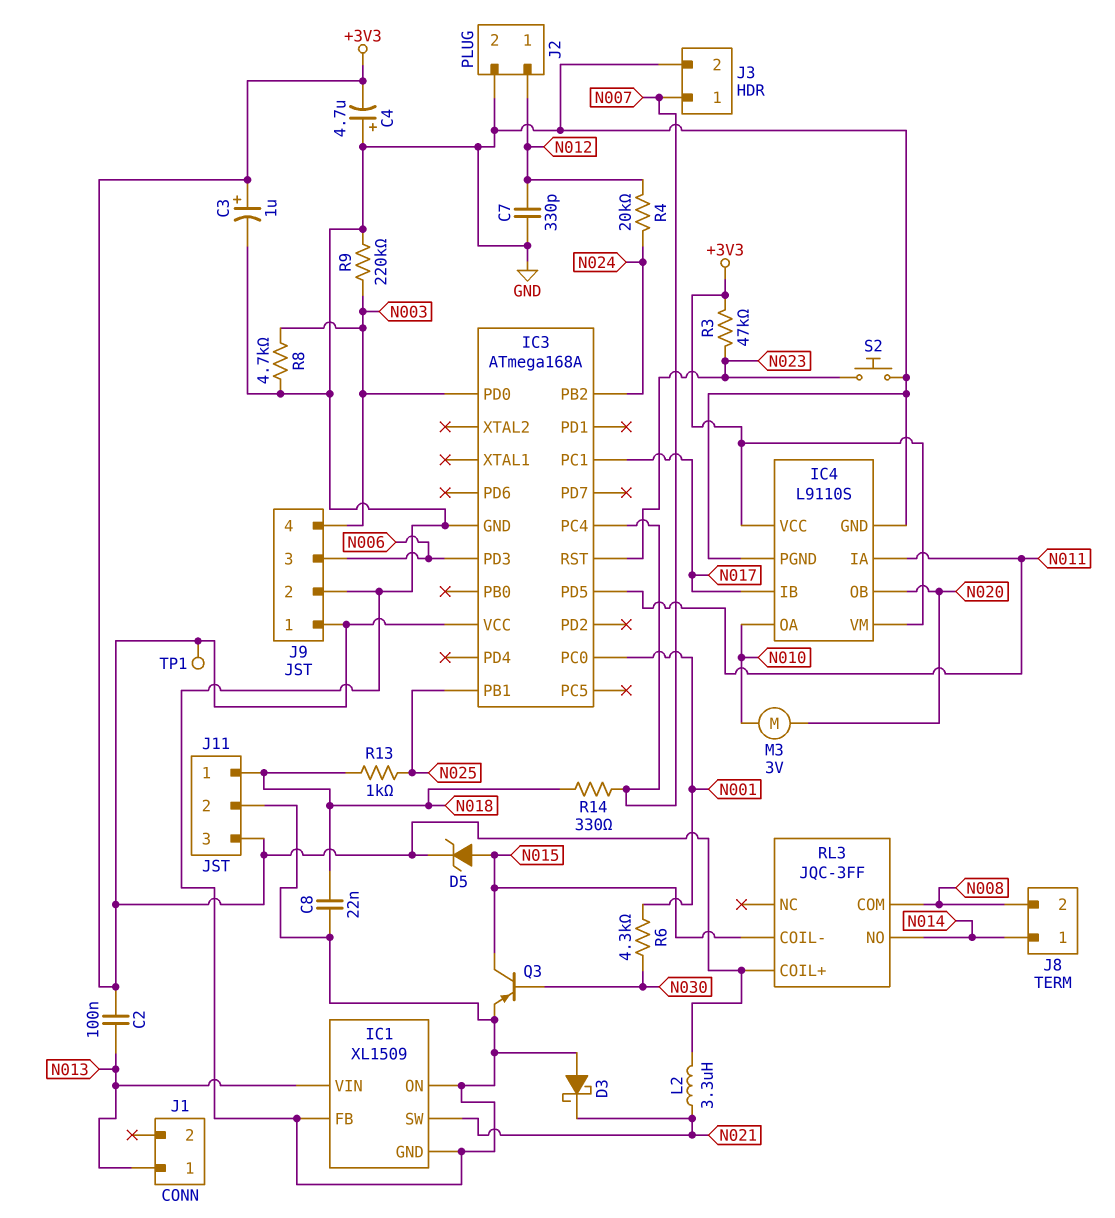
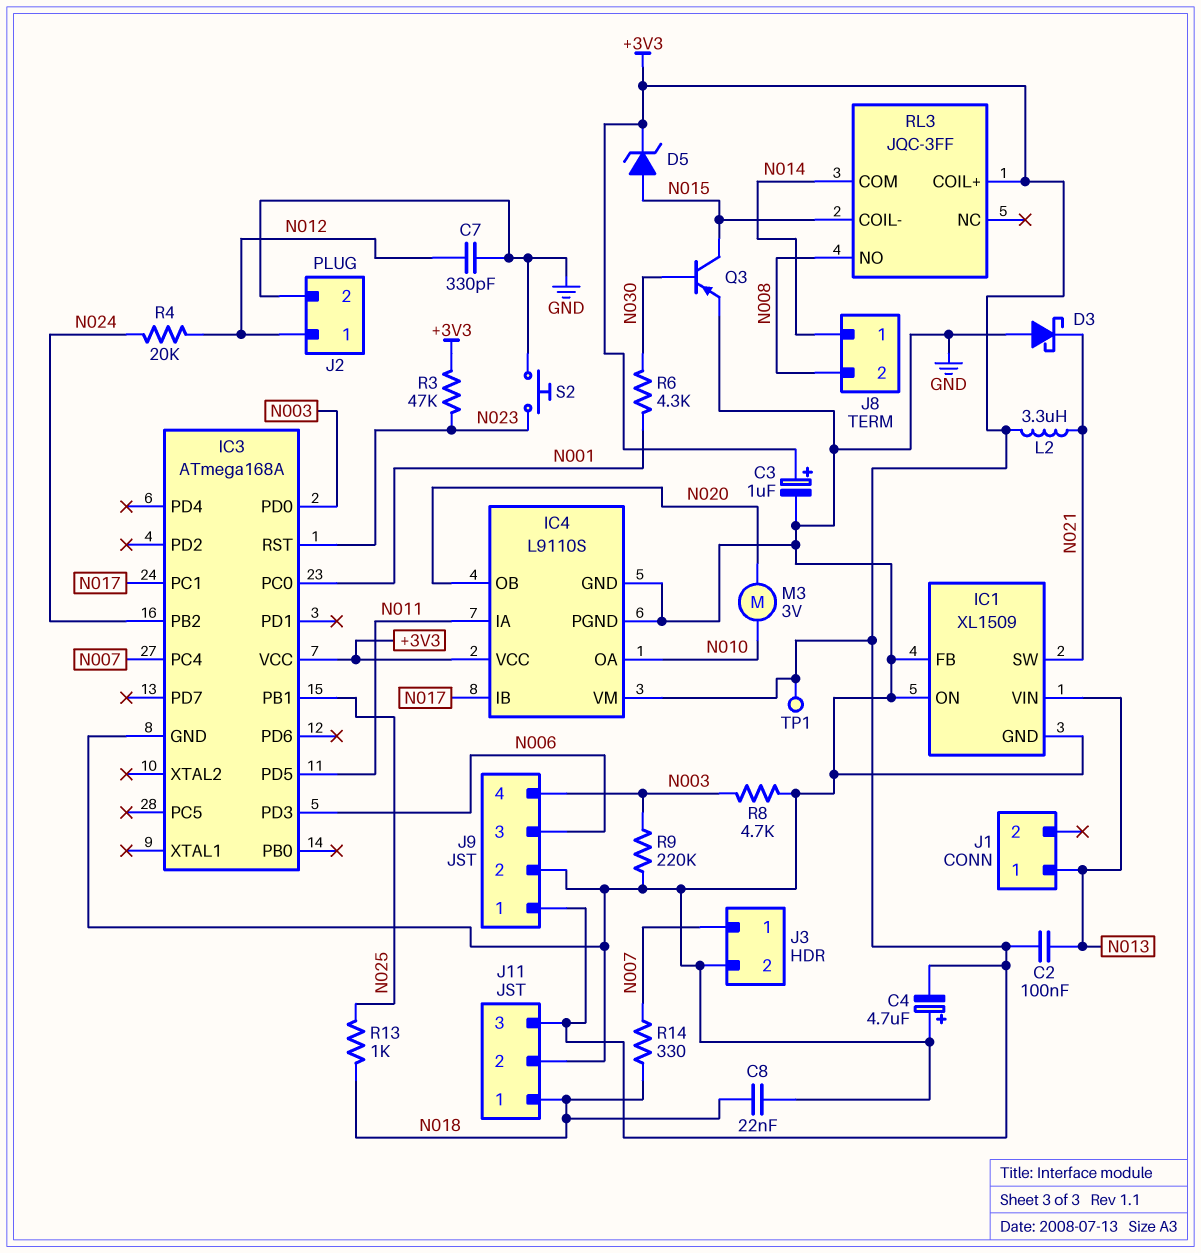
RL3 pin COM: N008 -> N014
RL3 pin NO: N014 -> N008

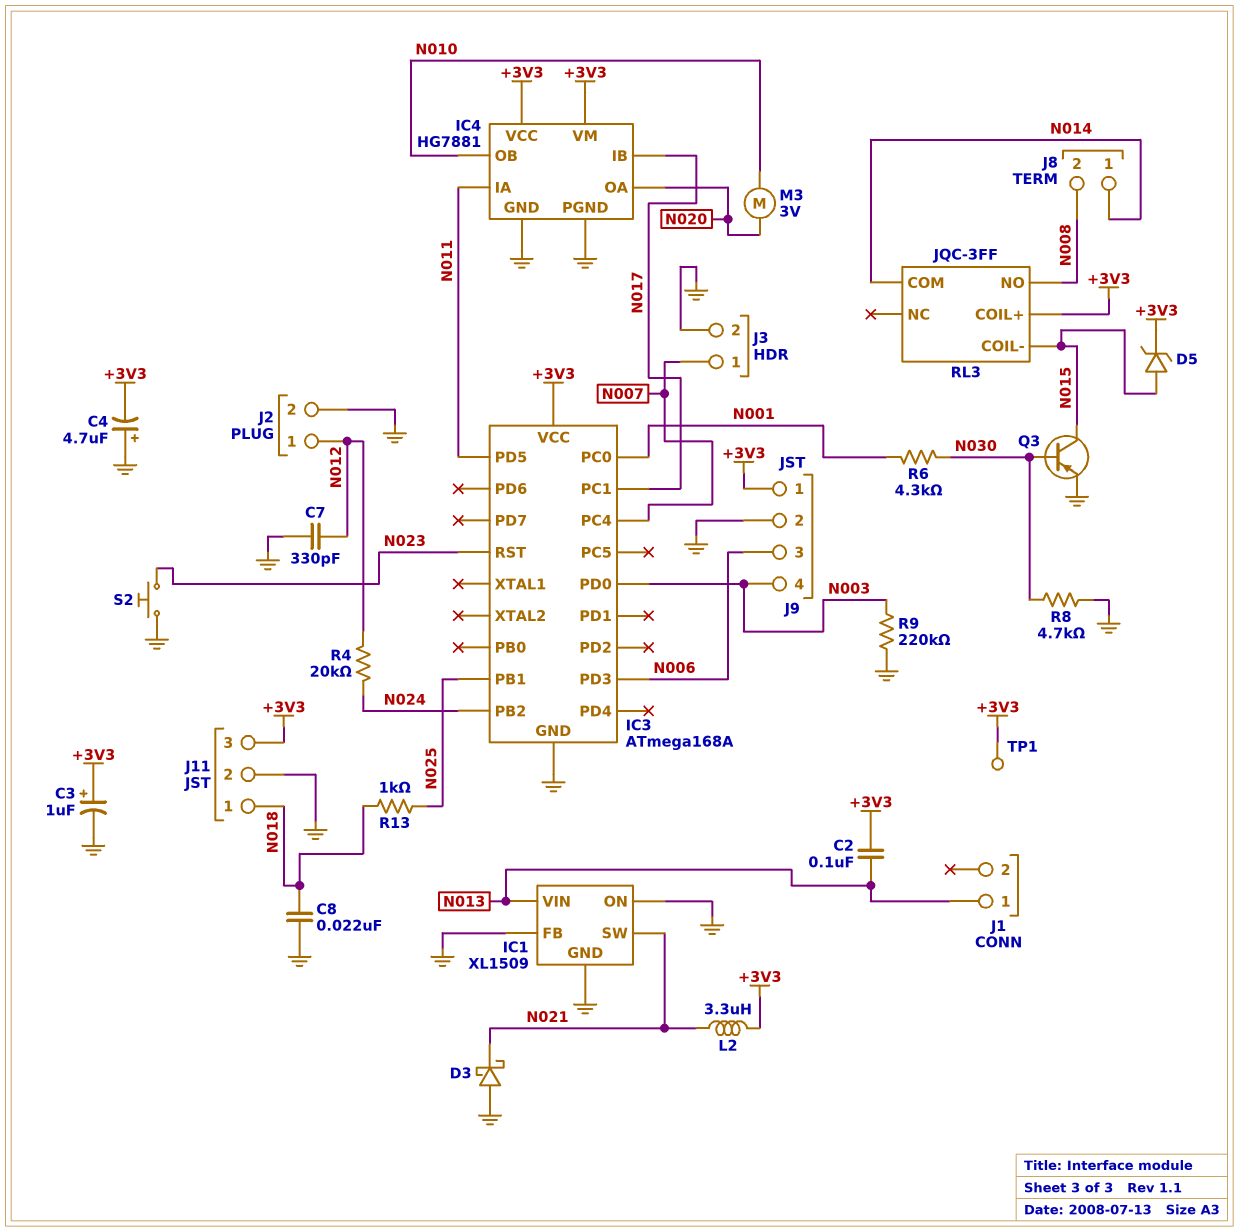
IC4: L9110S -> HG7881
IC4 pin OA: N010 -> N020
IC4 pin OB: N020 -> N010
R3: 47k (+3V3, N023) -> none
R8: 4.7k (GND, N003) -> 4.7k (GND, N030)
R14: 330 (N007, N018) -> none

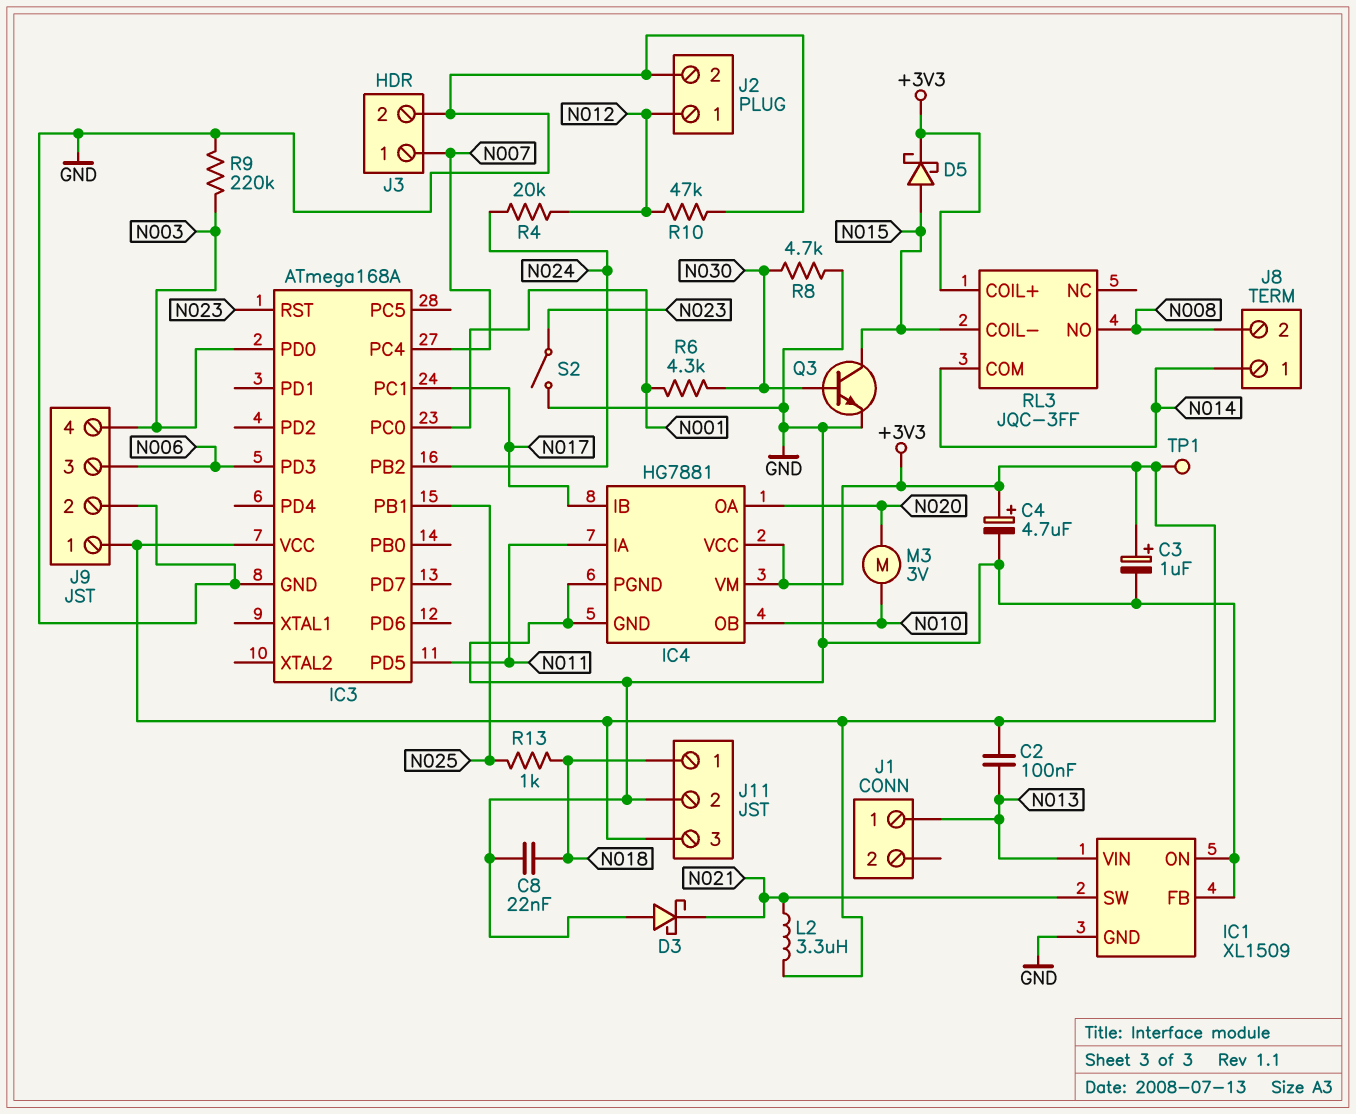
C4: 4.7uF (plus GND, minus +3V3) -> 4.7uF (plus +3V3, minus GND)
C7: 330pF (GND, N012) -> none
D5: zener (A N015, K +3V3) -> schottky (A N015, K +3V3)
Q3: PNP (B N030, C N015, E GND) -> NPN (B N030, C N015, E GND)
R10: none -> 47k (GND, N012)
S2: button (GND, N023) -> switch (GND, N023)

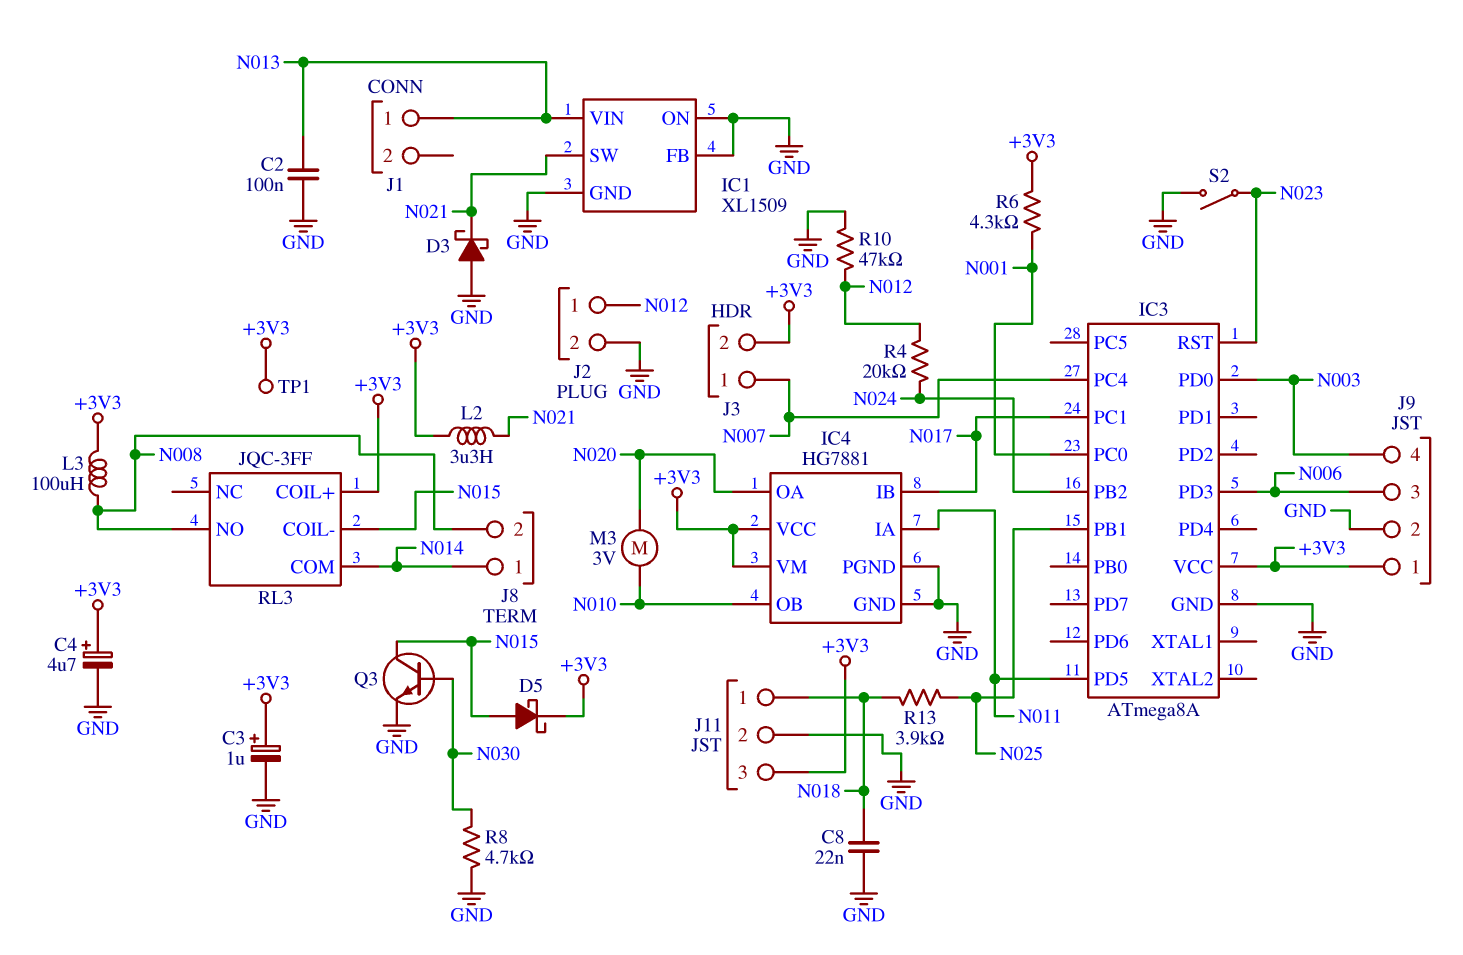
C2: 100nF (+3V3, N013) -> 100nF (GND, N013)
IC3: ATmega168A -> ATmega8A
J3 pin 2: GND -> +3V3
L3: none -> 100uH (+3V3, N008)
R6: 4.3k (N001, N030) -> 4.3k (+3V3, N001)
R9: 220k (GND, N003) -> none
R13: 1k (N018, N025) -> 3.9k (N018, N025)

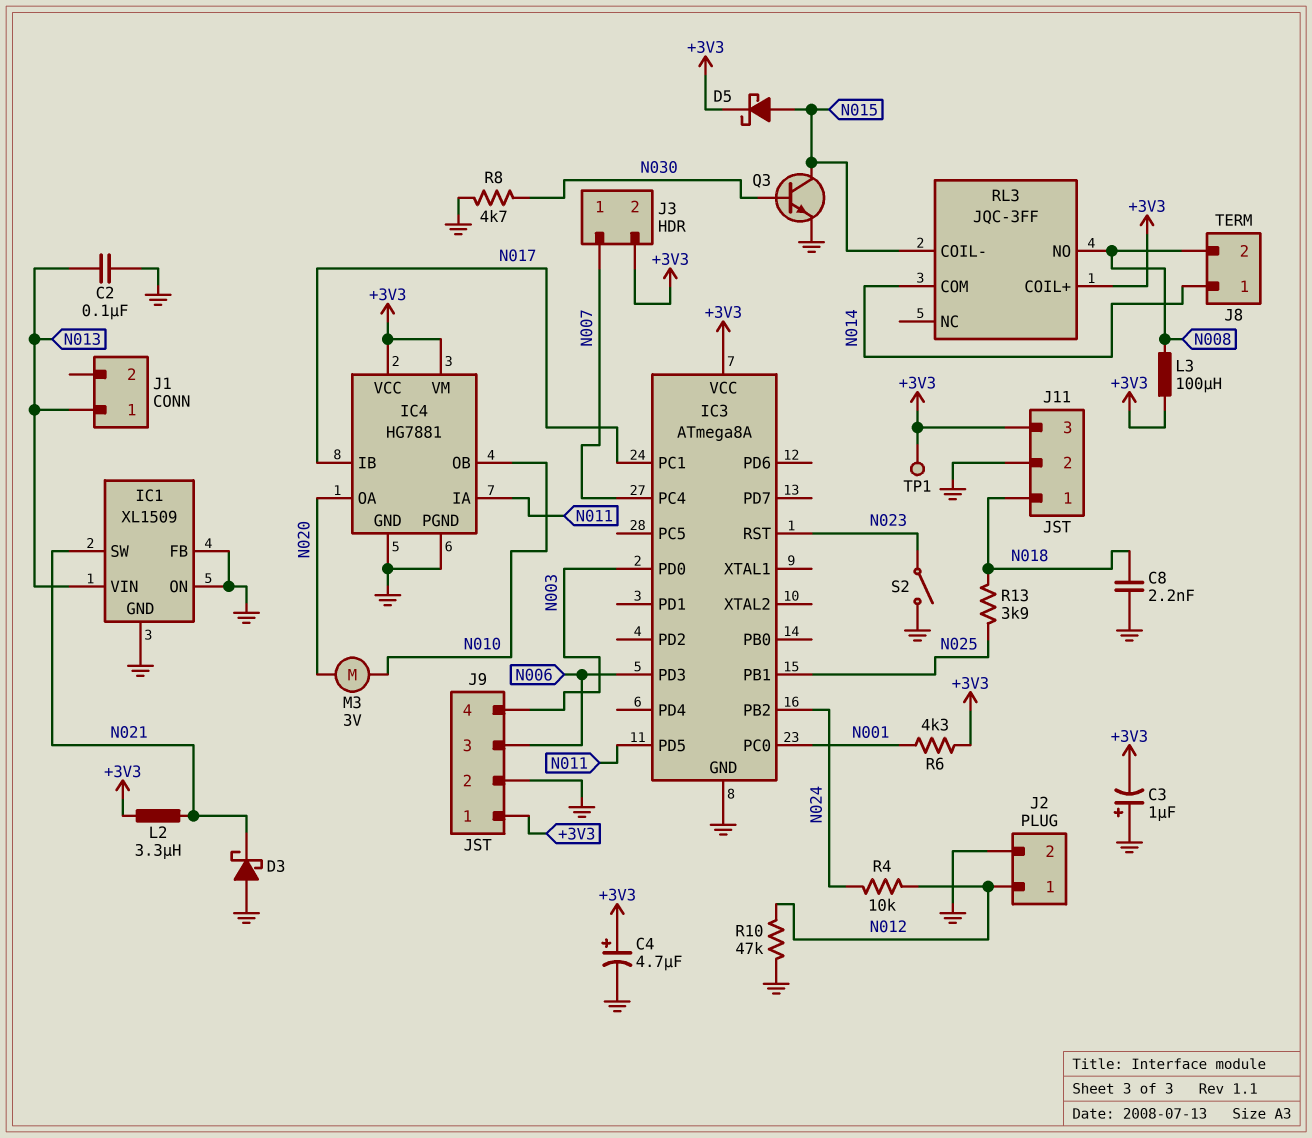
C3: 1uF (plus +3V3, minus GND) -> 1uF (plus GND, minus +3V3)
C8: 22nF (GND, N018) -> 2.2nF (GND, N018)
R4: 20k (N012, N024) -> 10k (N012, N024)

